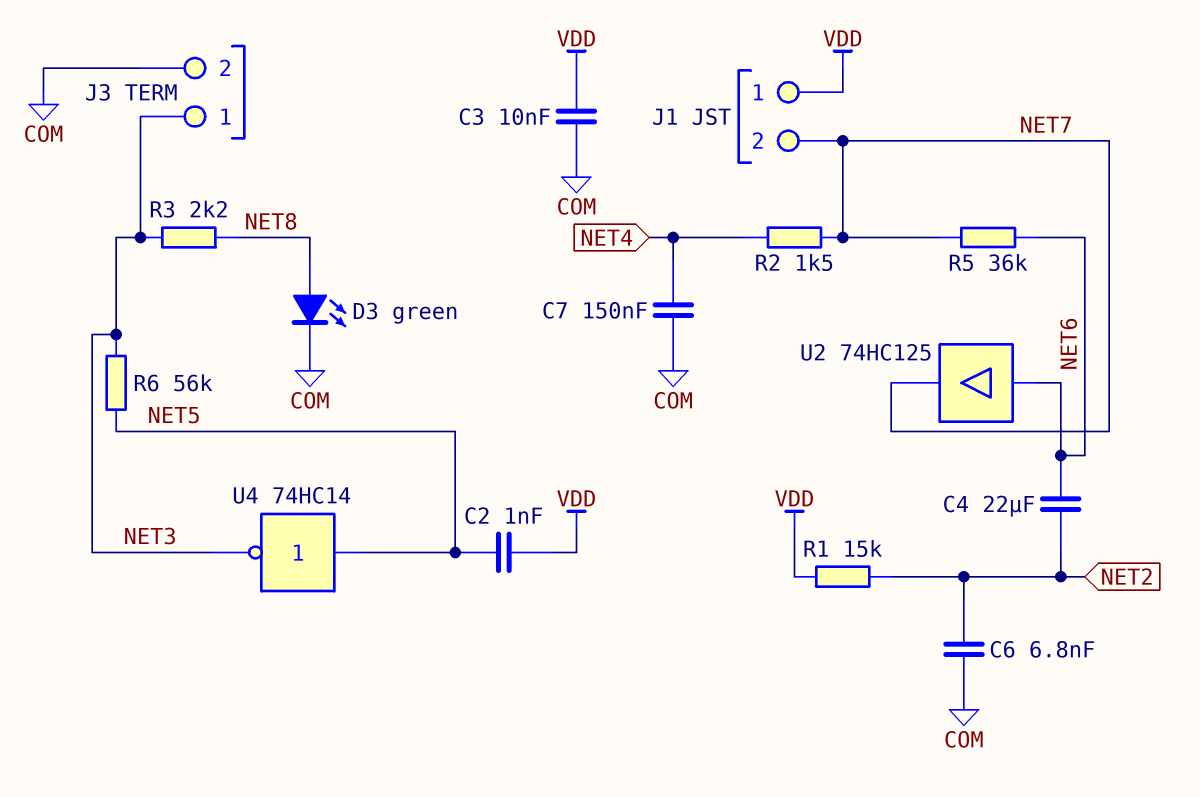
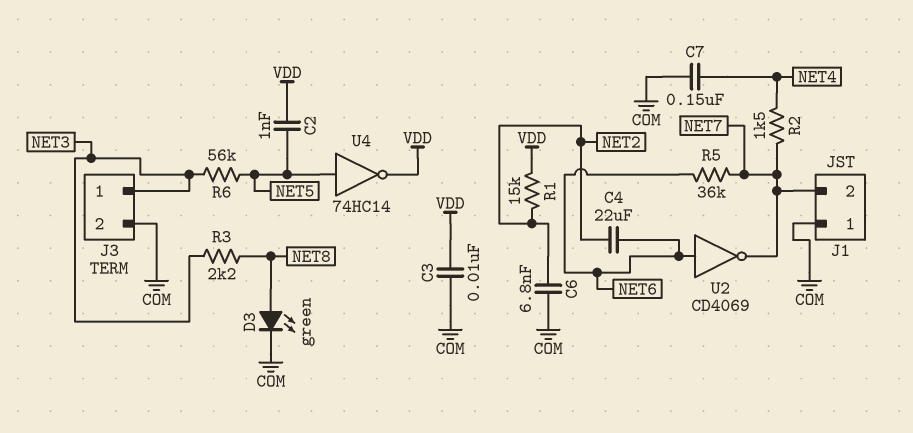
J1 pin 1: VDD -> COM
U2: buffer 74HC125 (in NET6, out NET7) -> NOT CD4069 (in NET6, out NET7)
U4: NOT 74HC14 (in NET5, out NET3) -> NOT 74HC14 (in NET5, out VDD)

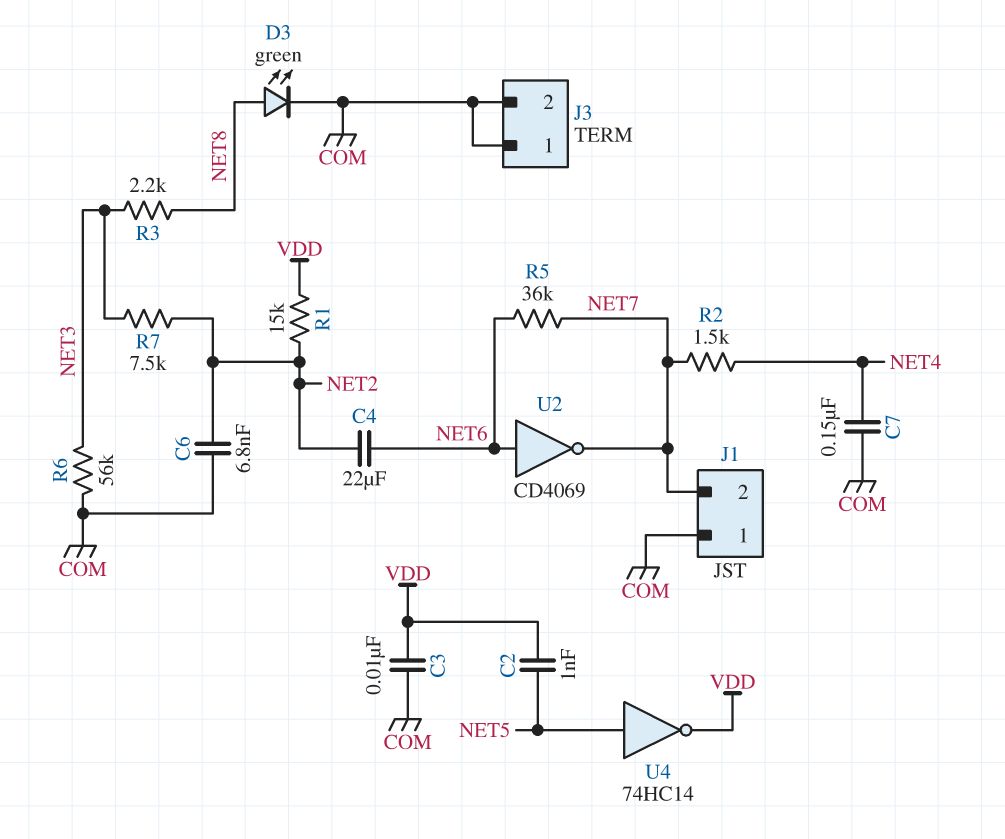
J3 pin 1: NET3 -> COM
R6: 56k (NET3, NET5) -> 56k (COM, NET3)
R7: none -> 7.5k (NET2, NET3)

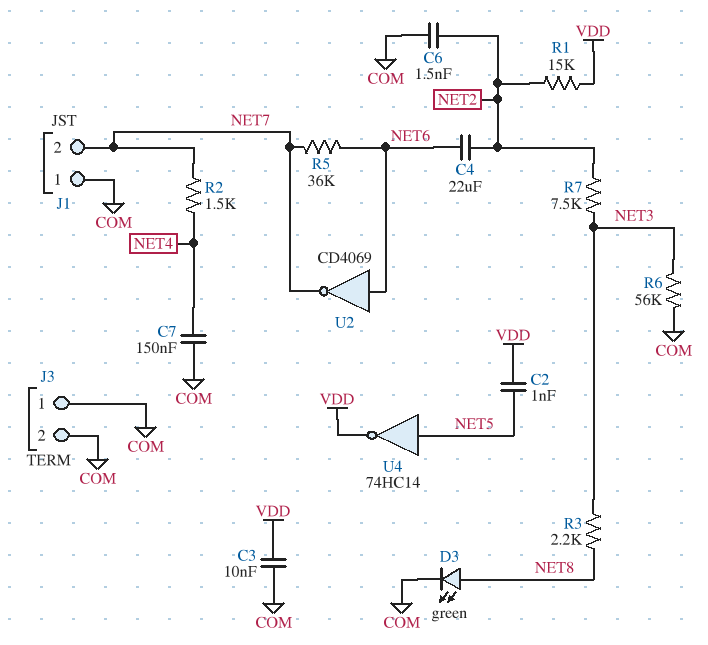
C6: 6.8nF (COM, NET2) -> 1.5nF (COM, NET2)

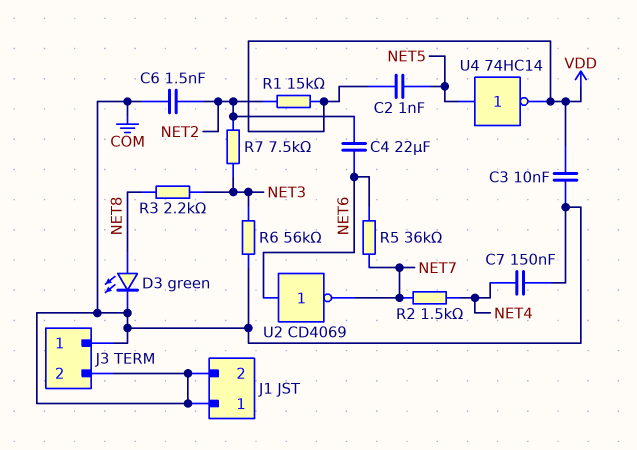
J1 pin 2: NET7 -> COM

